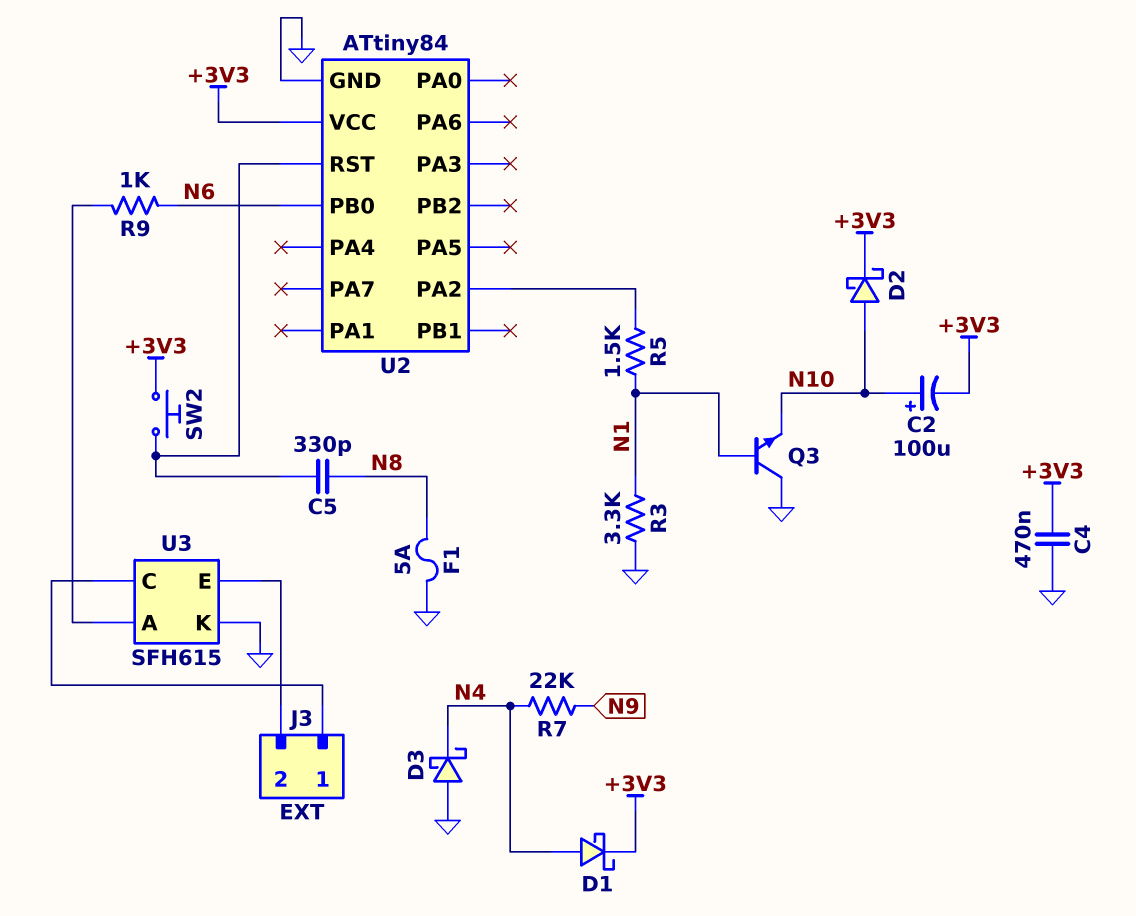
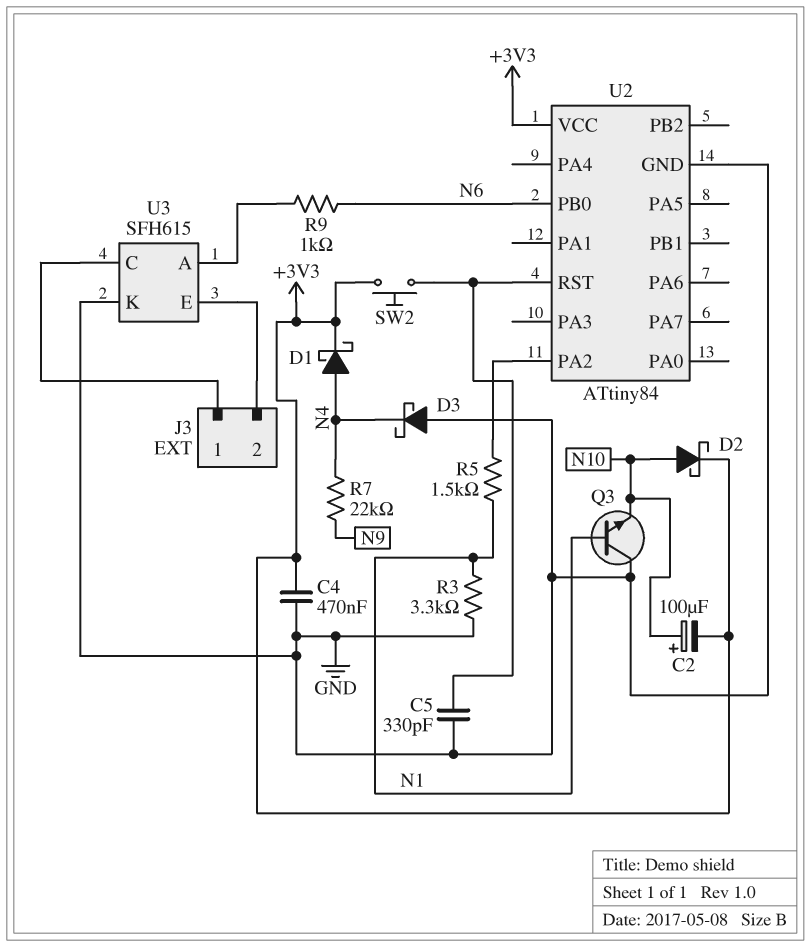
C5: 330pF (N8, U2/RST) -> 330pF (GND, U2/RST)
F1: 5A (GND, N8) -> none

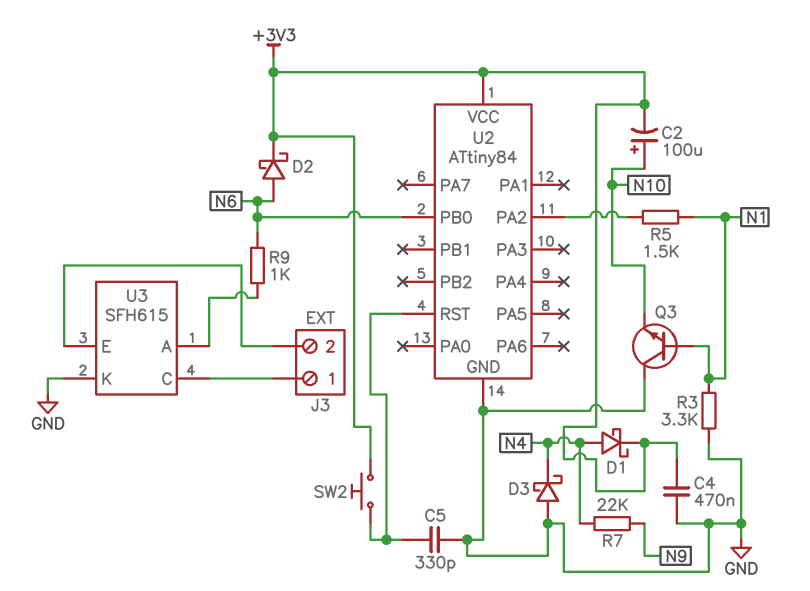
D2: schottky (A N10, K +3V3) -> schottky (A N6, K +3V3)

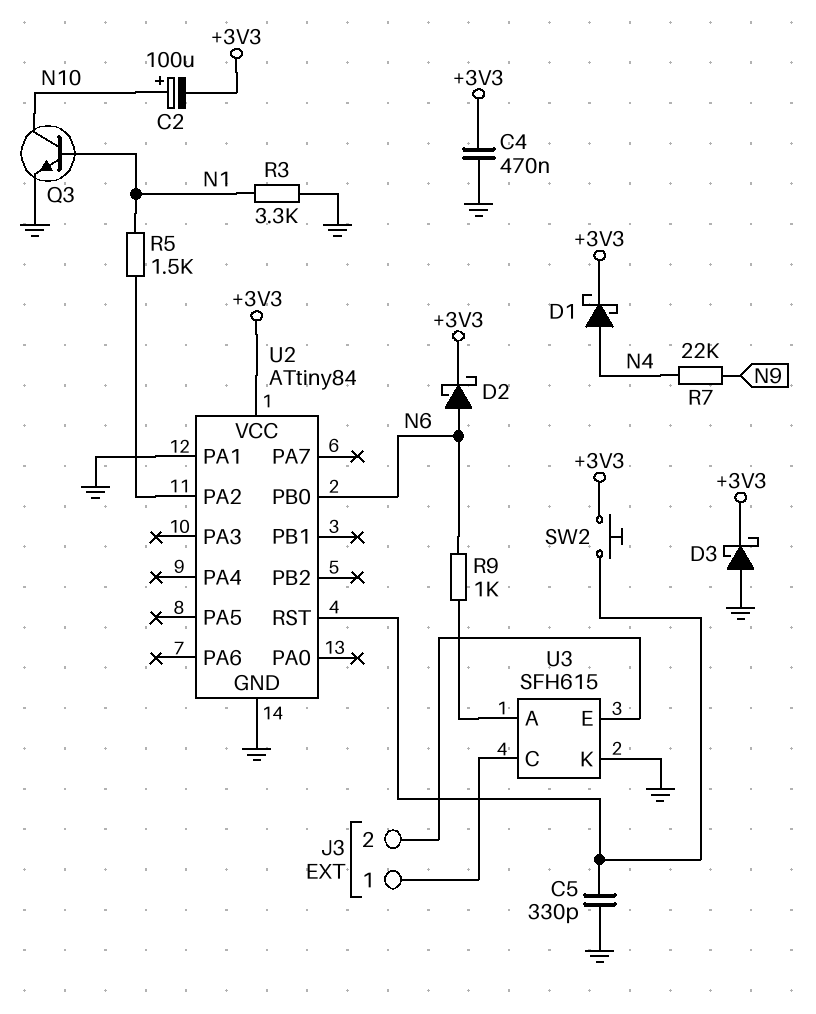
D3: schottky (A GND, K N4) -> schottky (A GND, K +3V3)
Q3: NPN (B N1, C GND, E N10) -> NPN (B N1, C N10, E GND)
U2 pin PA1: none -> GND

